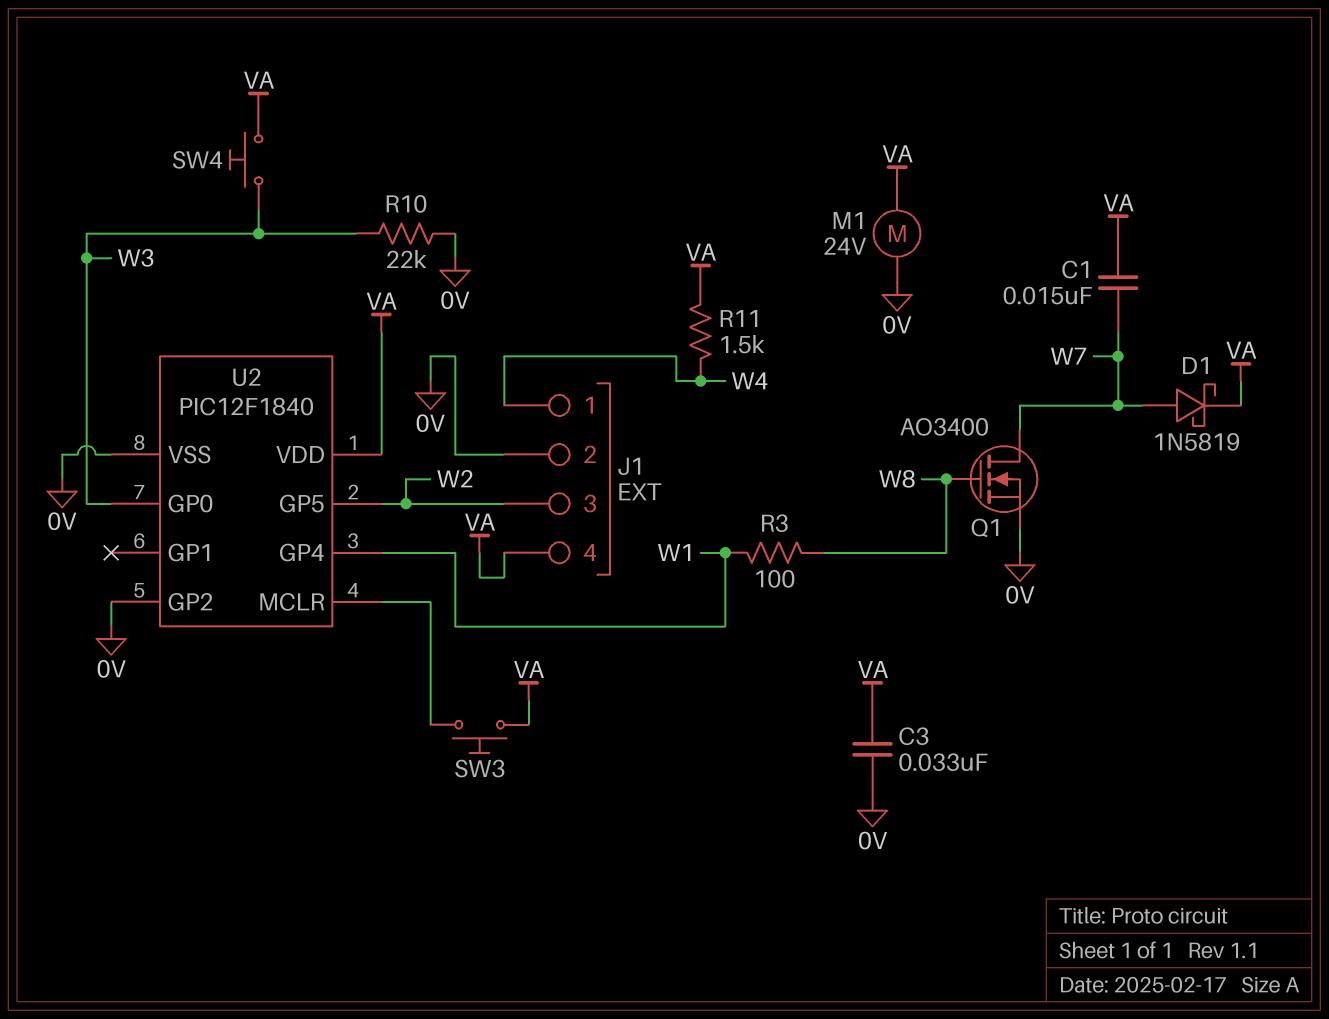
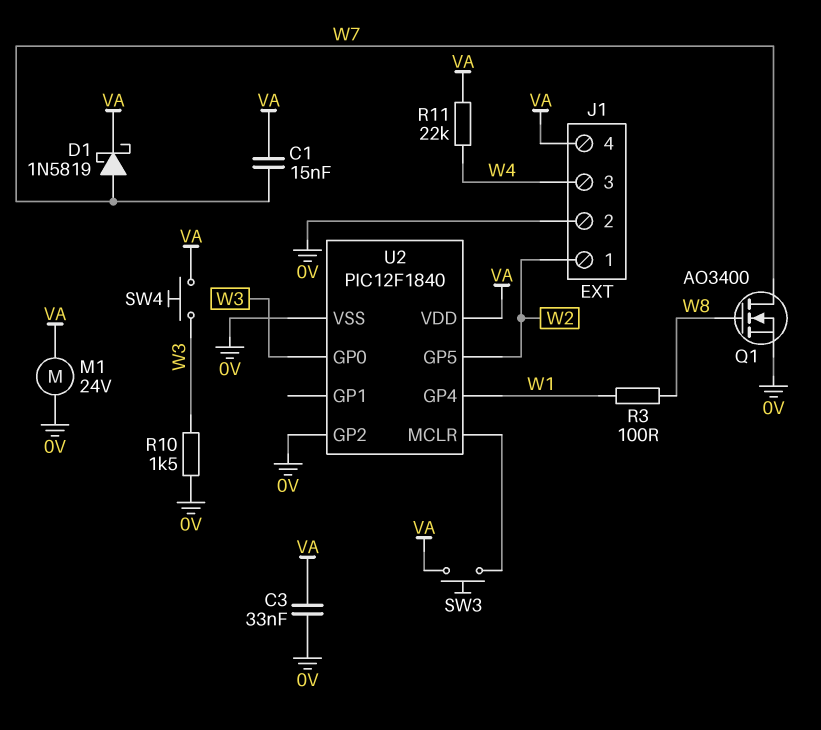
J1 pin 1: W4 -> W2
J1 pin 3: W2 -> W4
R10: 22k (0V, W3) -> 1.5k (0V, W3)
R11: 1.5k (VA, W4) -> 22k (VA, W4)

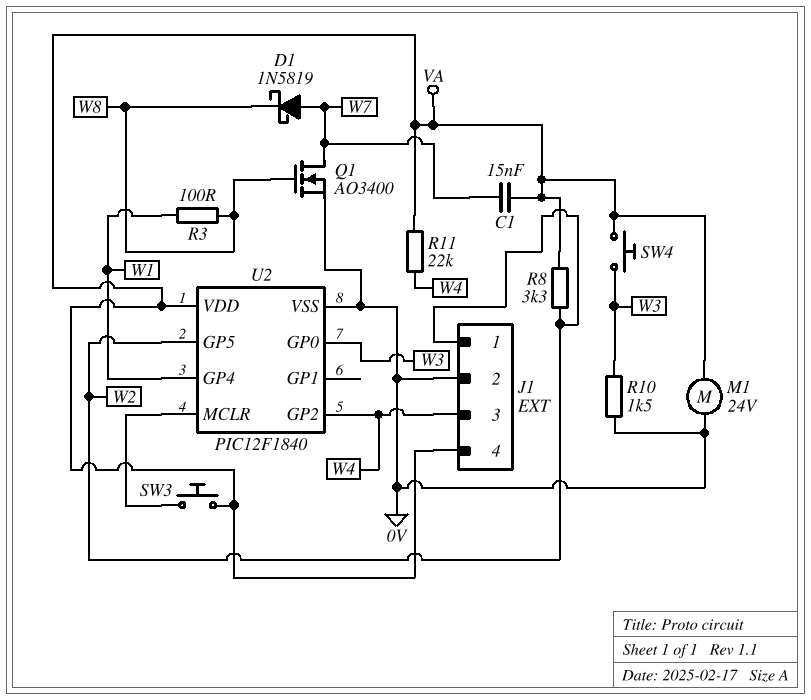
C3: 33nF (0V, VA) -> none
D1: schottky 1N5819 (A W7, K VA) -> schottky 1N5819 (A W7, K W8)
R8: none -> 3.3k (VA, W2)
U2 pin GP2: 0V -> W4

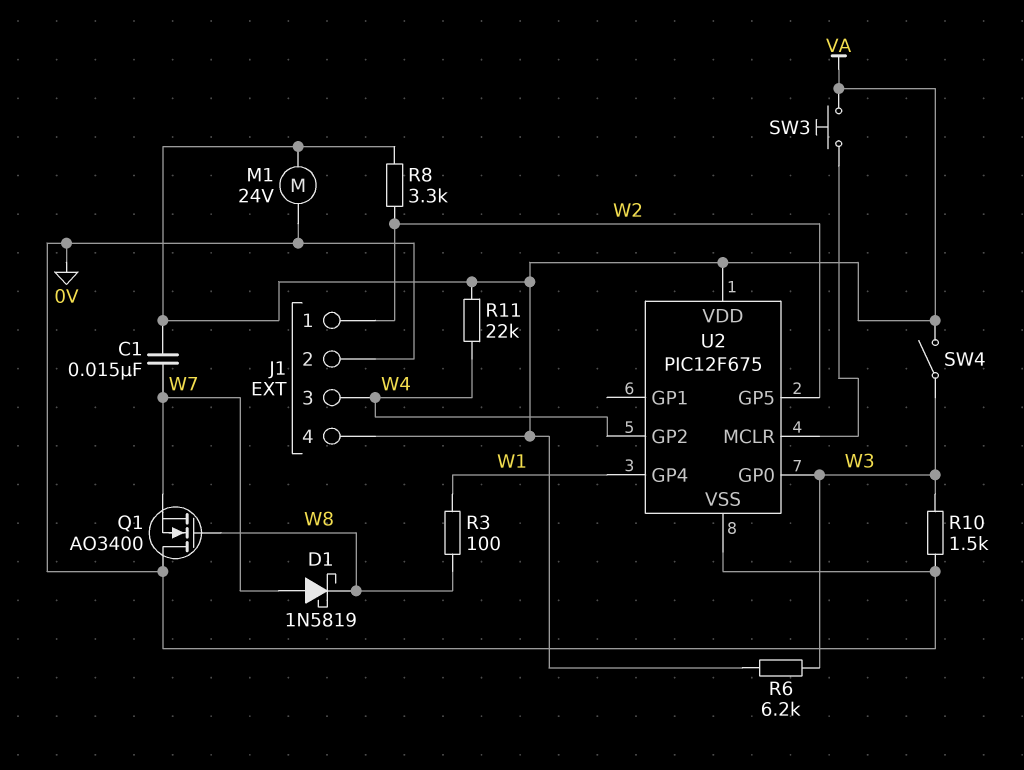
Q1: NMOS AO3400 (G W8, D W7, S 0V) -> NMOS AO3400 (G W8, D 0V, S W7)
R6: none -> 6.2k (VA, W3)
SW4: button (VA, W3) -> switch (VA, W3)
U2: PIC12F1840 -> PIC12F675

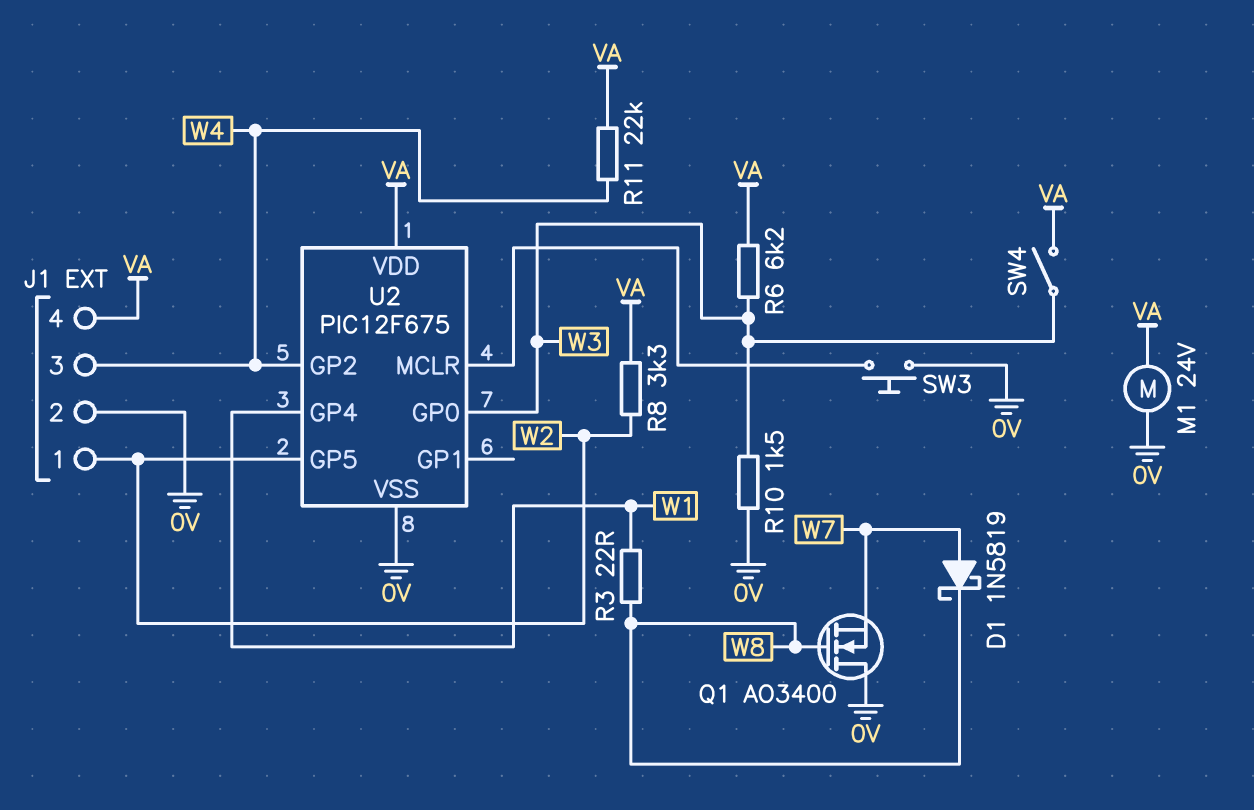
C1: 15nF (VA, W7) -> none
R3: 100 (W1, W8) -> 22 (W1, W8)
SW3: button (U2/MCLR, VA) -> button (0V, U2/MCLR)

